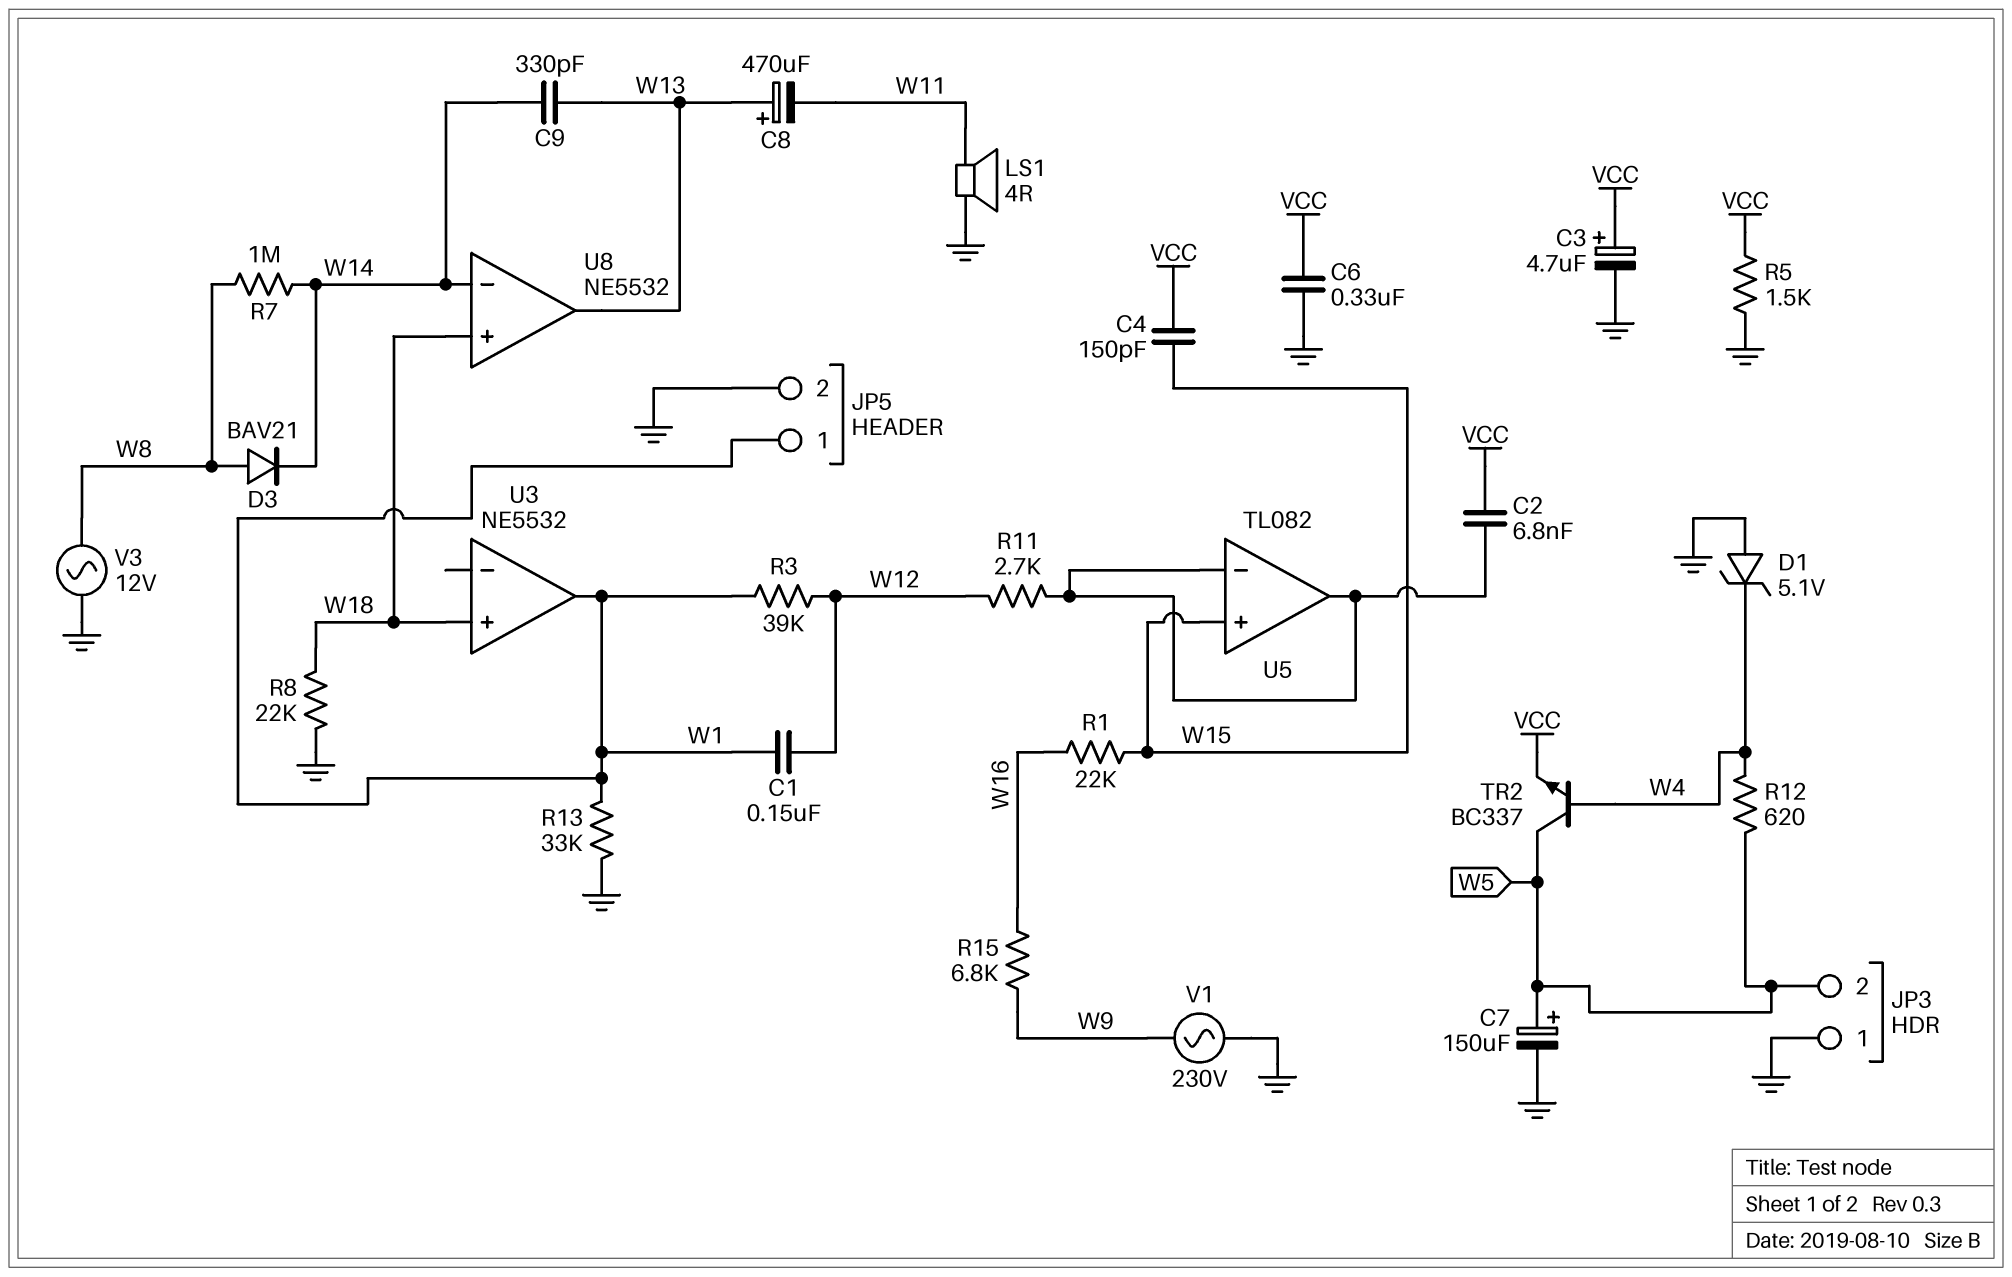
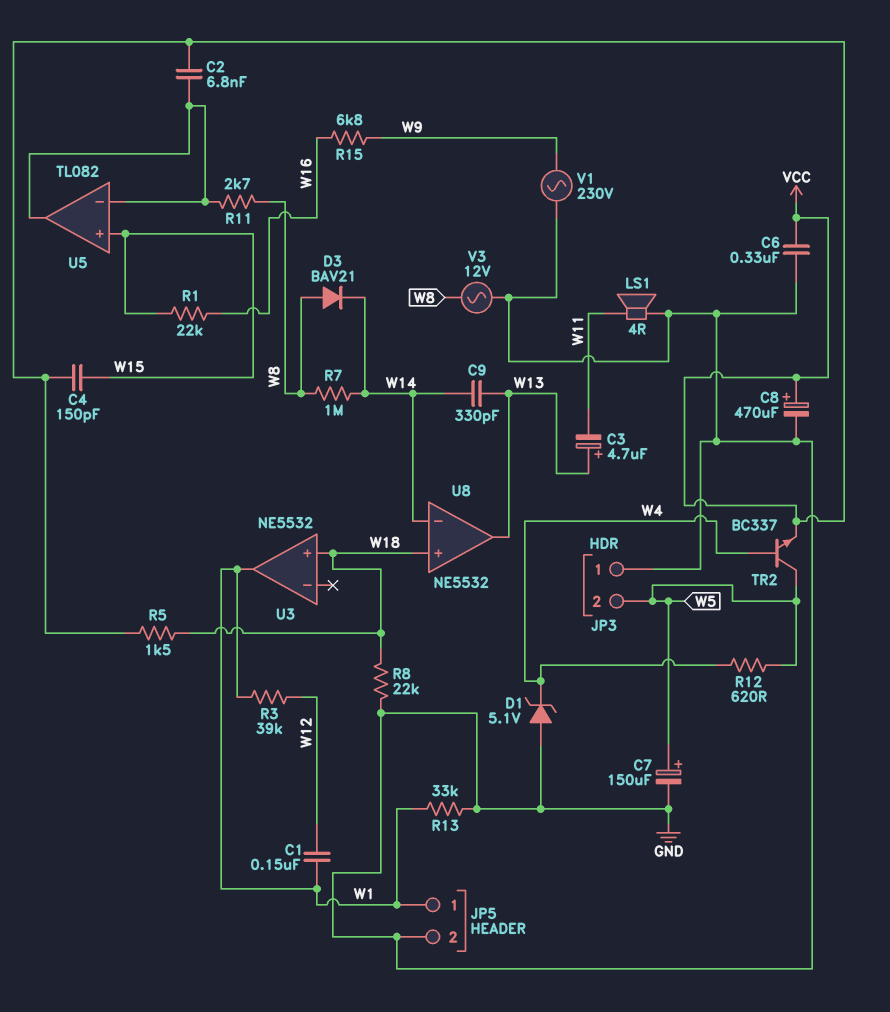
C3: 4.7uF (plus VCC, minus GND) -> 4.7uF (plus W13, minus W11)
C8: 470uF (plus W13, minus W11) -> 470uF (plus VCC, minus GND)
R5: 1.5k (GND, VCC) -> 1.5k (VCC, W18)
R11: 2.7k (U5/in-, W12) -> 2.7k (U5/in-, W8)

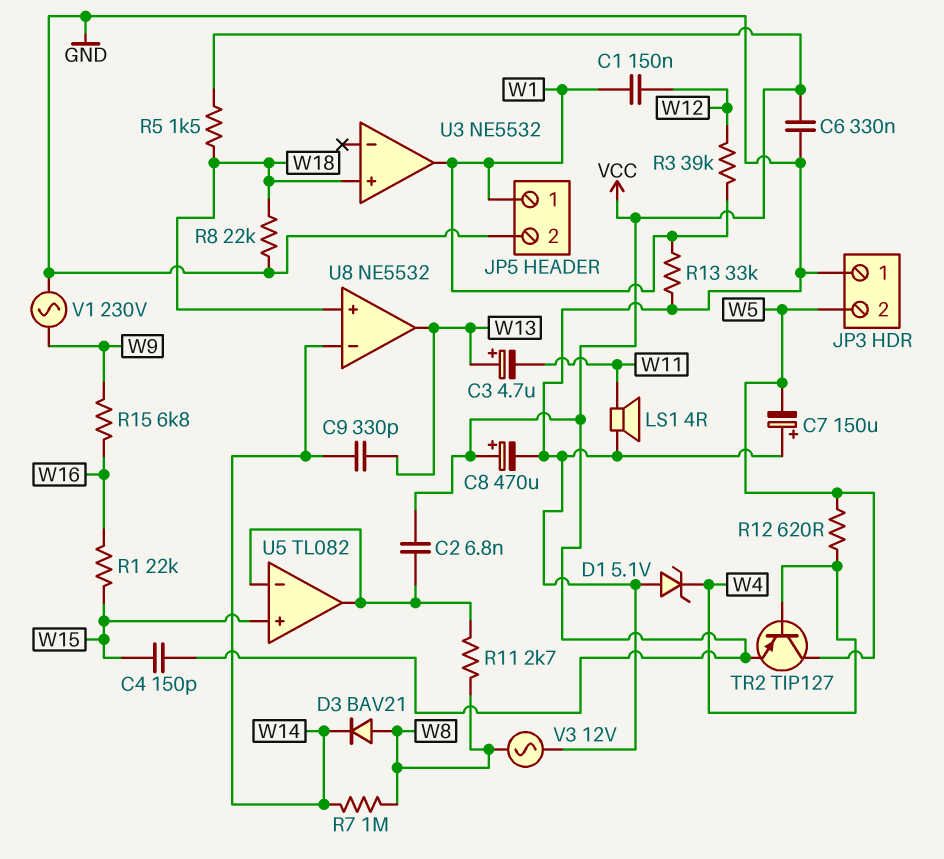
C7: 150uF (plus W5, minus GND) -> 150uF (plus GND, minus W5)
TR2: NPN BC337 (B W4, C W5, E VCC) -> PNP TIP127 (B W4, C W5, E VCC)

